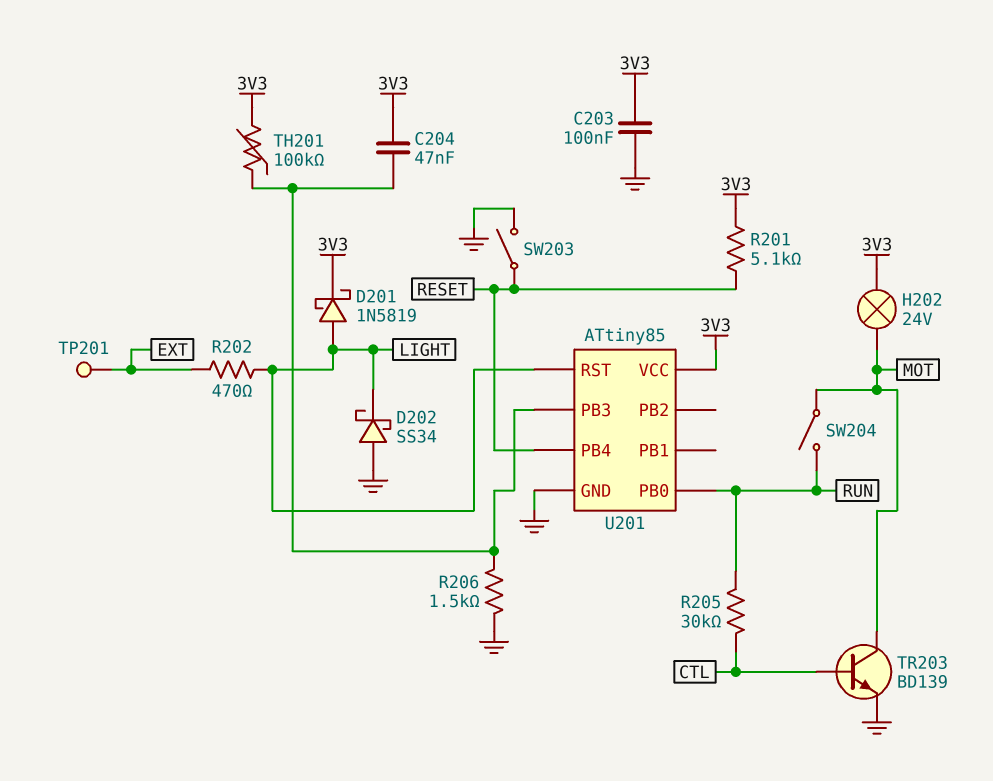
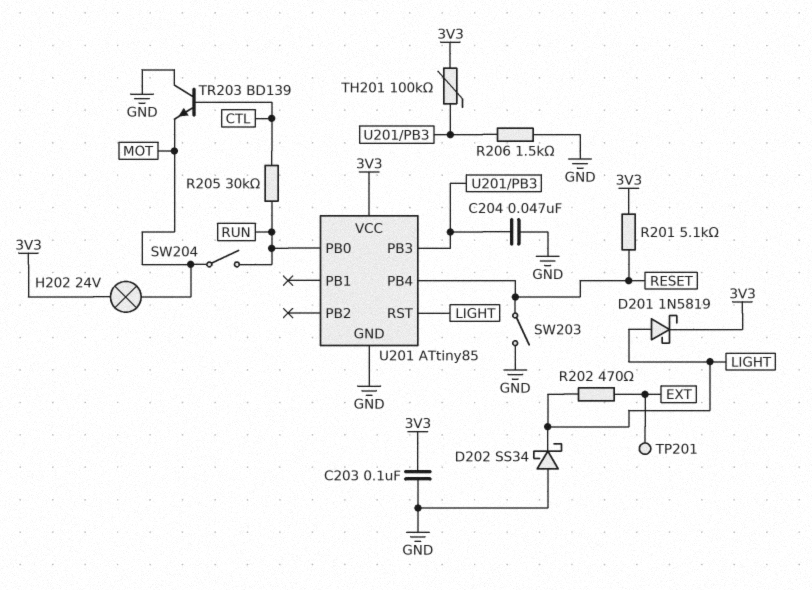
C204: 47nF (3V3, U201/PB3) -> 47nF (GND, U201/PB3)
TR203: NPN BD139 (B CTL, C MOT, E GND) -> NPN BD139 (B CTL, C GND, E MOT)

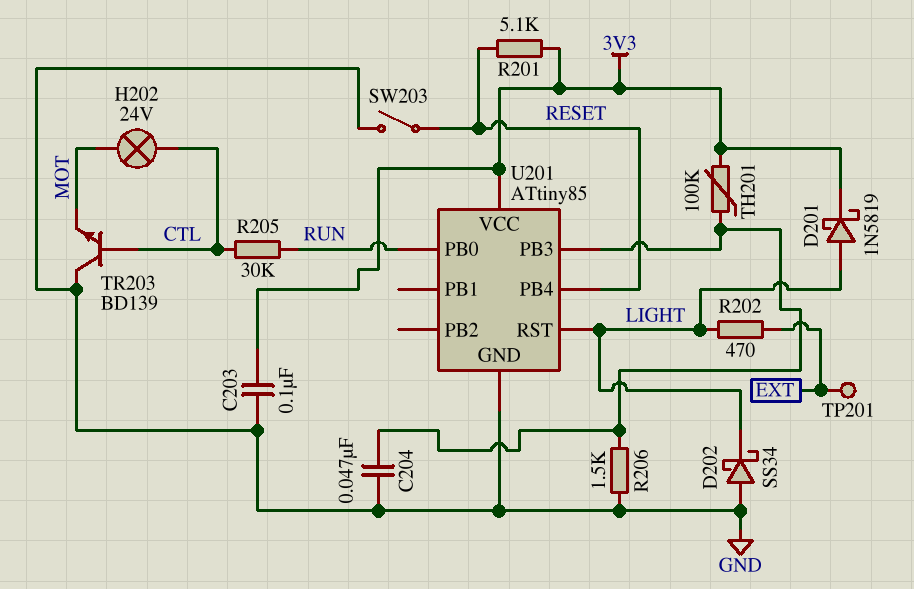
H202: lamp 24V (3V3, MOT) -> lamp 24V (CTL, MOT)
SW204: switch (MOT, RUN) -> none

